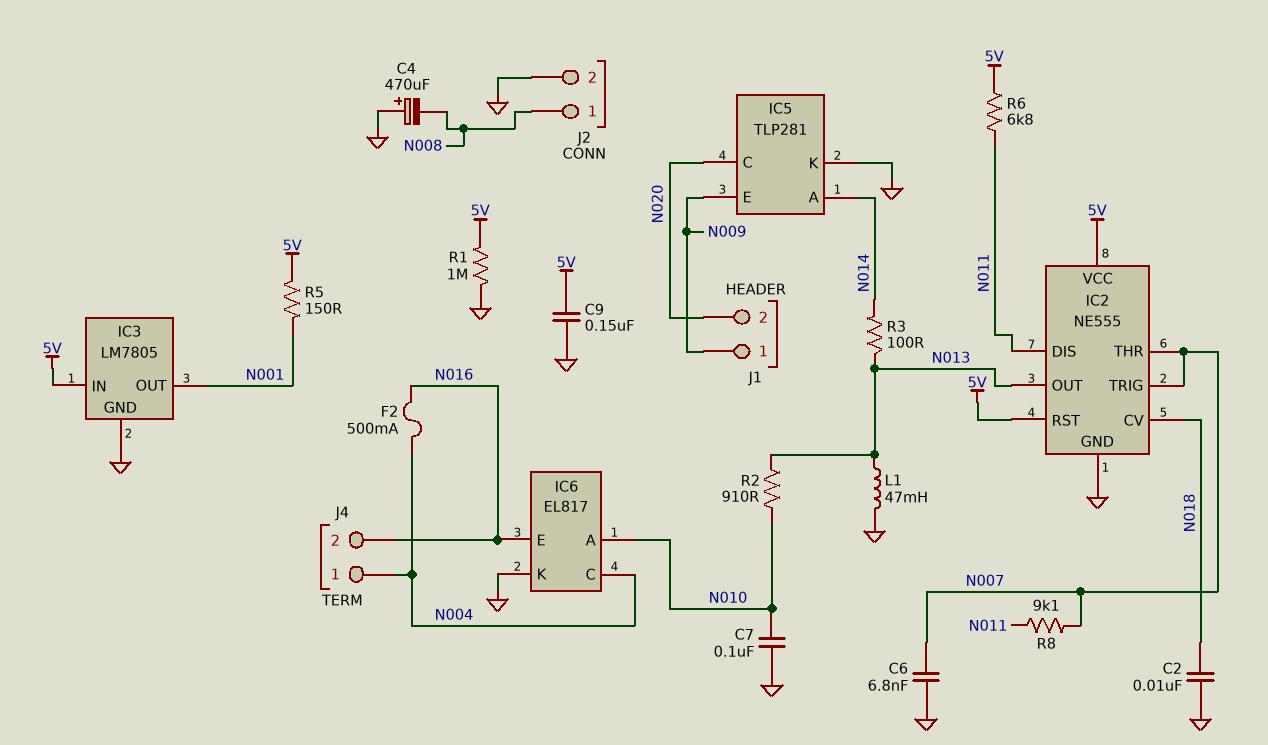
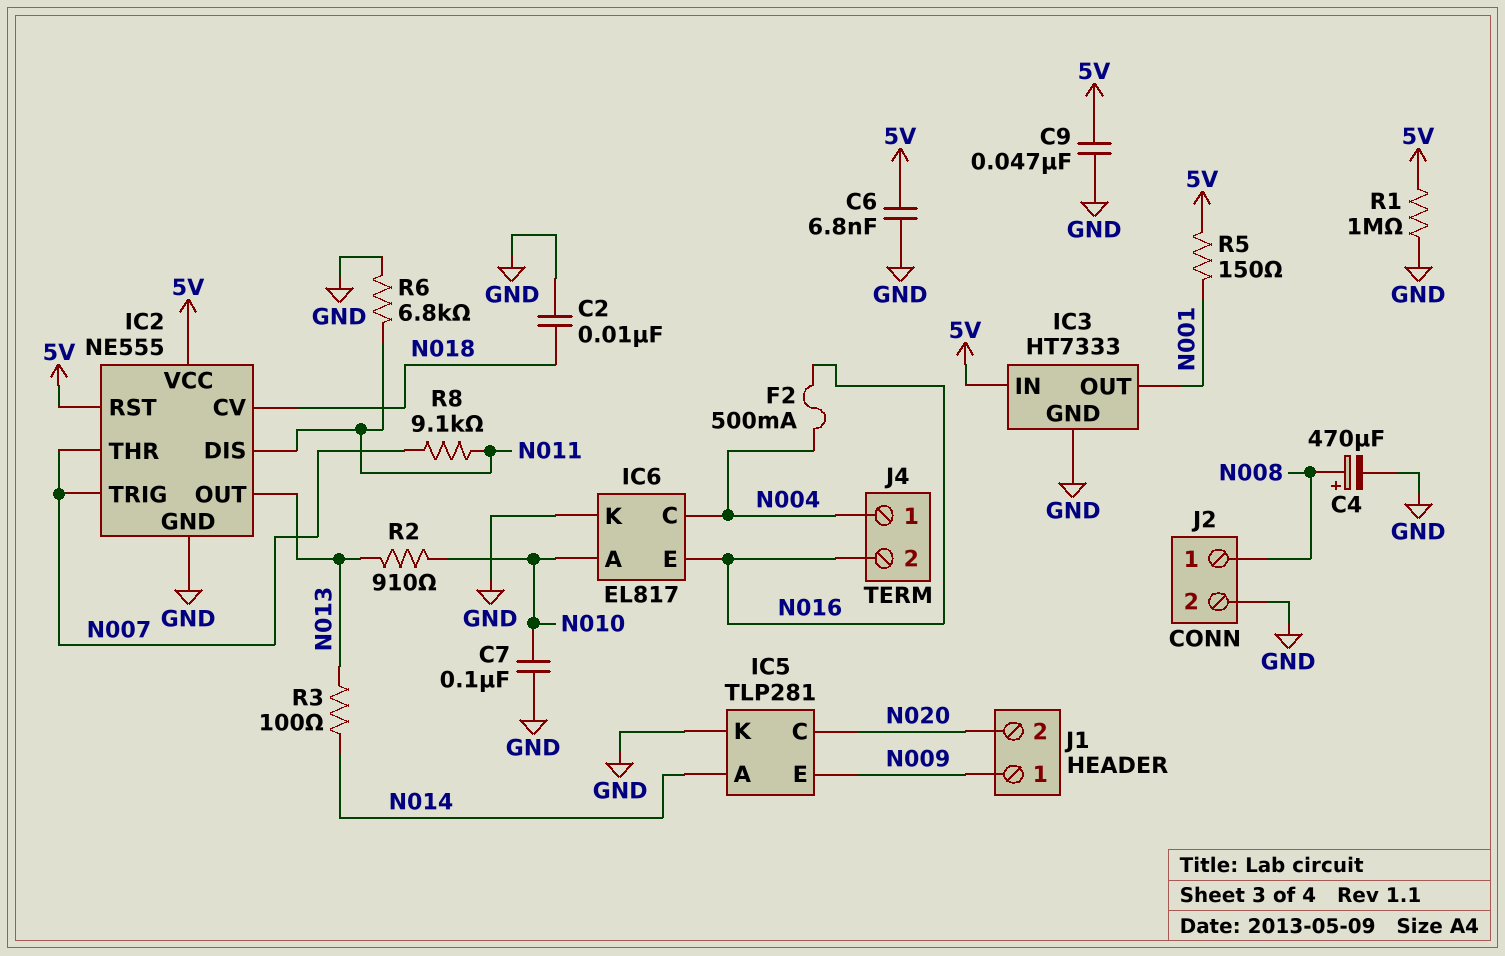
C4: 470uF (plus GND, minus N008) -> 470uF (plus N008, minus GND)
C6: 6.8nF (GND, N007) -> 6.8nF (5V, GND)
C9: 150nF (5V, GND) -> 47nF (5V, GND)
IC3: LM7805 -> HT7333
L1: 47mH (GND, N013) -> none
R6: 6.8k (5V, N011) -> 6.8k (GND, N011)

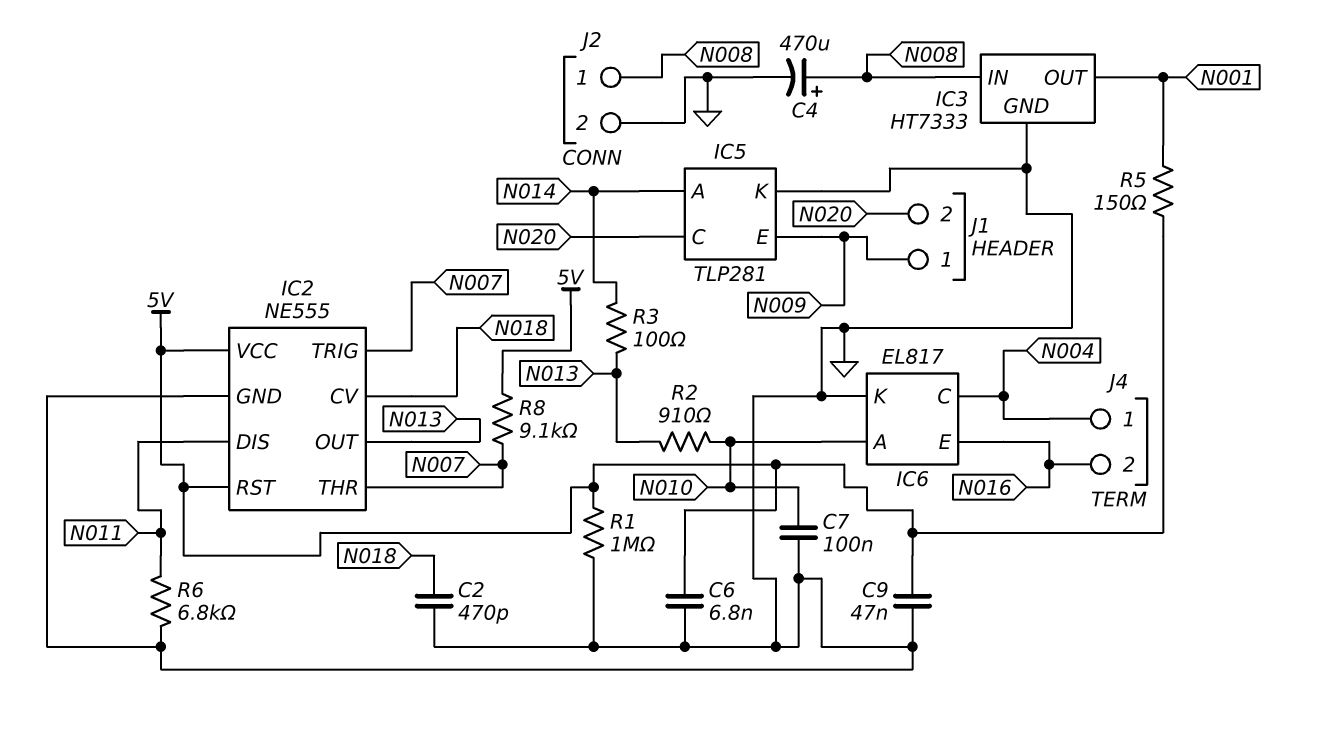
C2: 10nF (GND, N018) -> 470pF (GND, N018)
F2: 500mA (N004, N016) -> none
IC3 pin IN: 5V -> N008
R8: 9.1k (N007, N011) -> 9.1k (5V, N007)

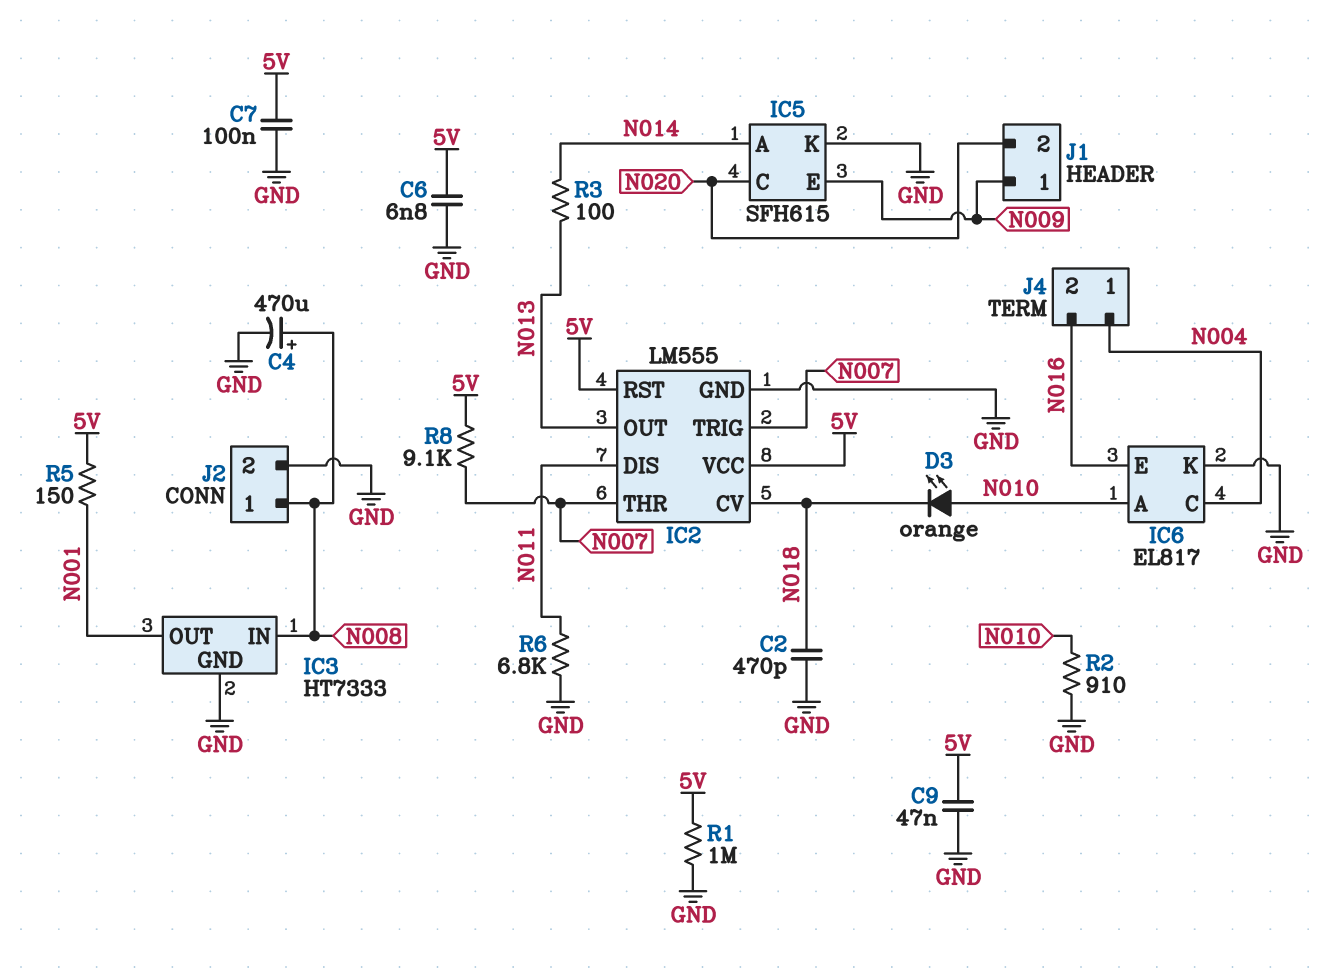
C7: 100nF (GND, N010) -> 100nF (5V, GND)
D3: none -> LED orange (A N010, K N018)
IC2: NE555 -> LM555
IC5: TLP281 -> SFH615
R2: 910 (N010, N013) -> 910 (GND, N010)

